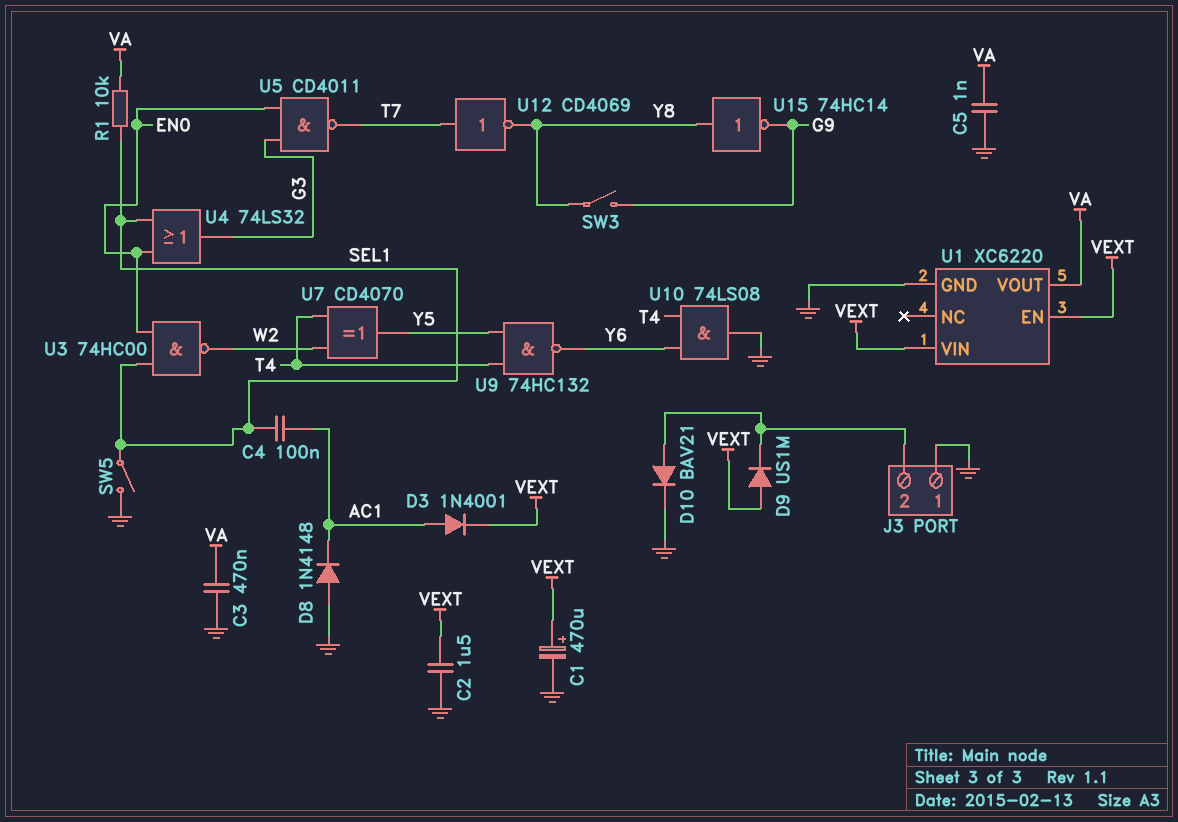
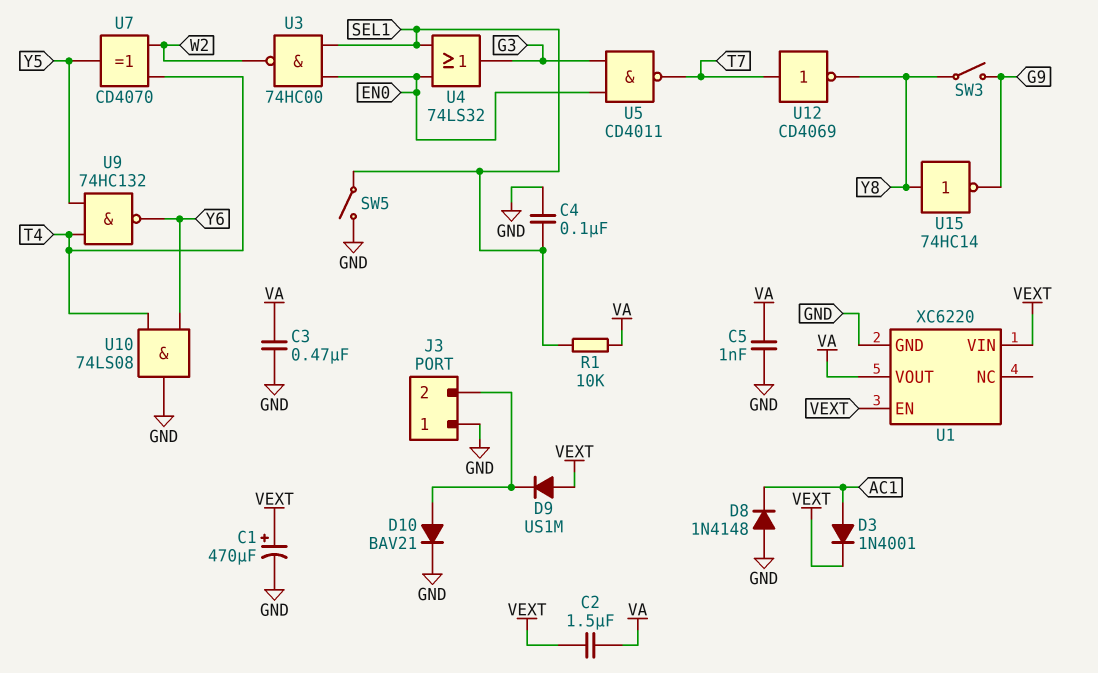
C2: 1.5uF (GND, VEXT) -> 1.5uF (VA, VEXT)
C4: 100nF (AC1, SEL1) -> 100nF (GND, SEL1)

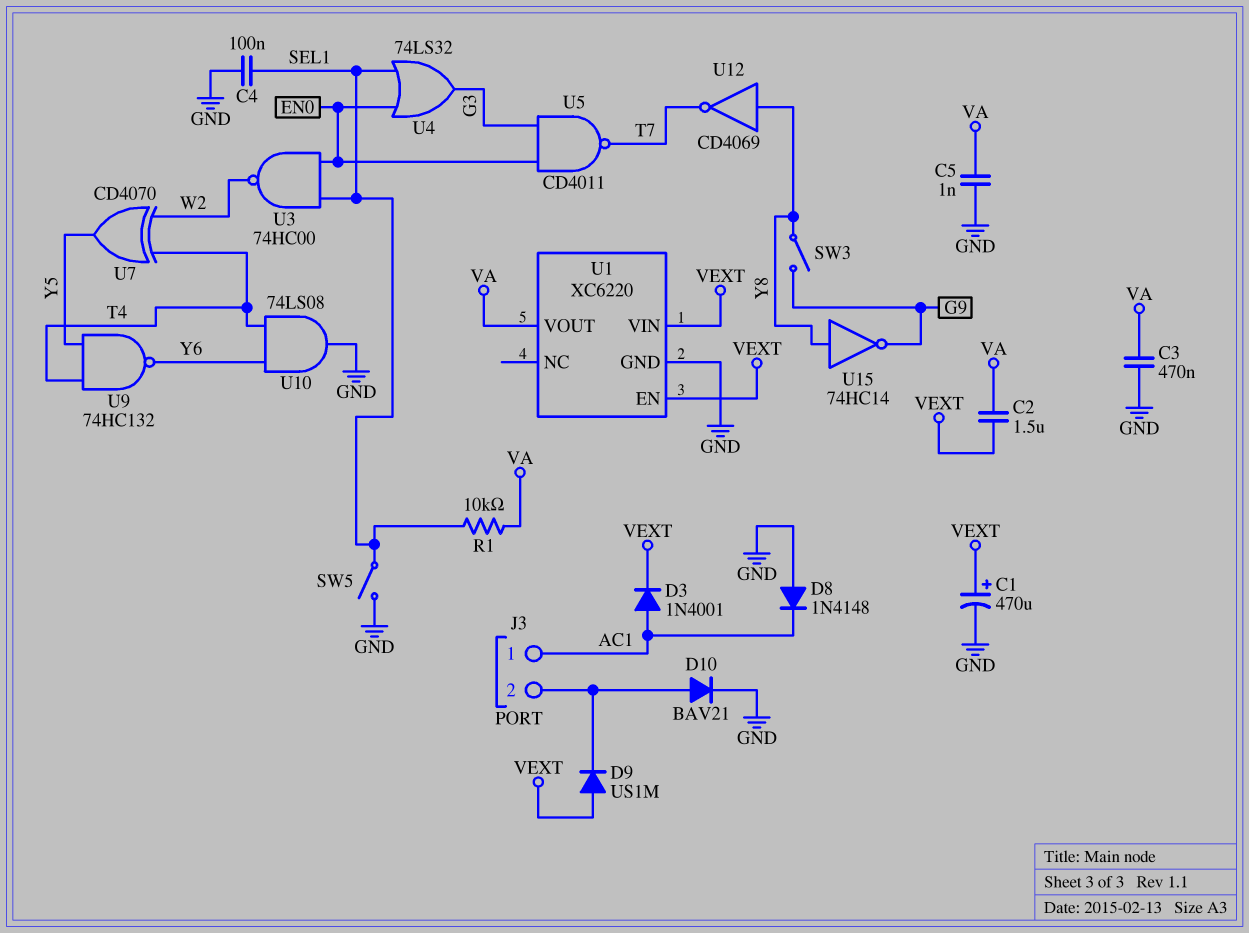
J3 pin 1: GND -> AC1
U12: NOT CD4069 (in T7, out Y8) -> NOT CD4069 (in Y8, out T7)

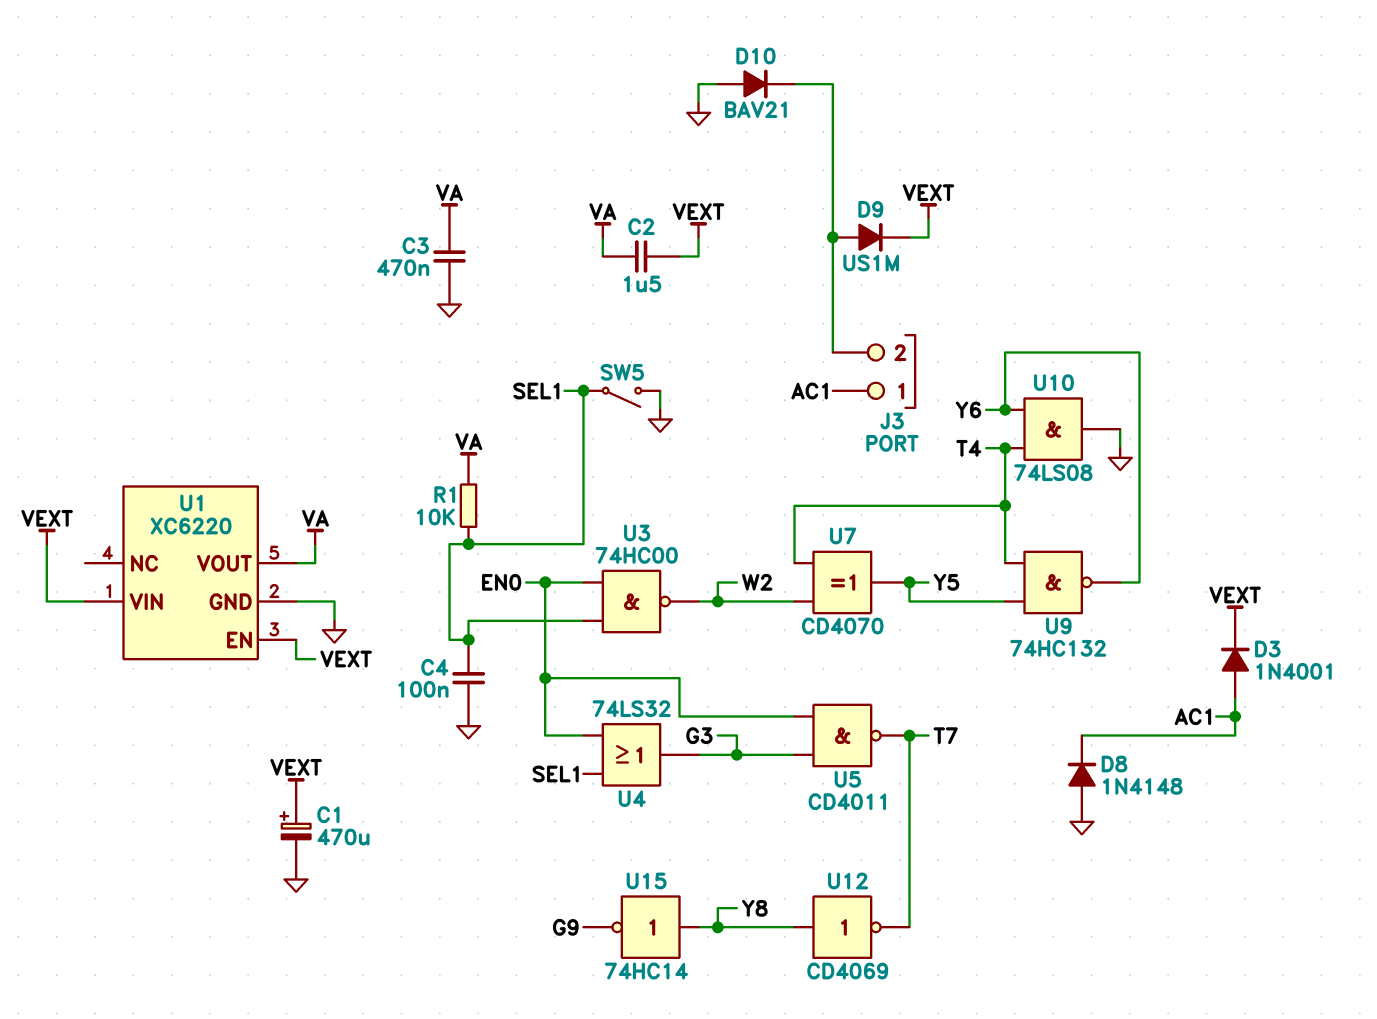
C5: 1nF (GND, VA) -> none
D9: diode US1M (A VEXT, K J3/2) -> diode US1M (A J3/2, K VEXT)
D10: diode BAV21 (A J3/2, K GND) -> diode BAV21 (A GND, K J3/2)
SW3: switch (G9, Y8) -> none

